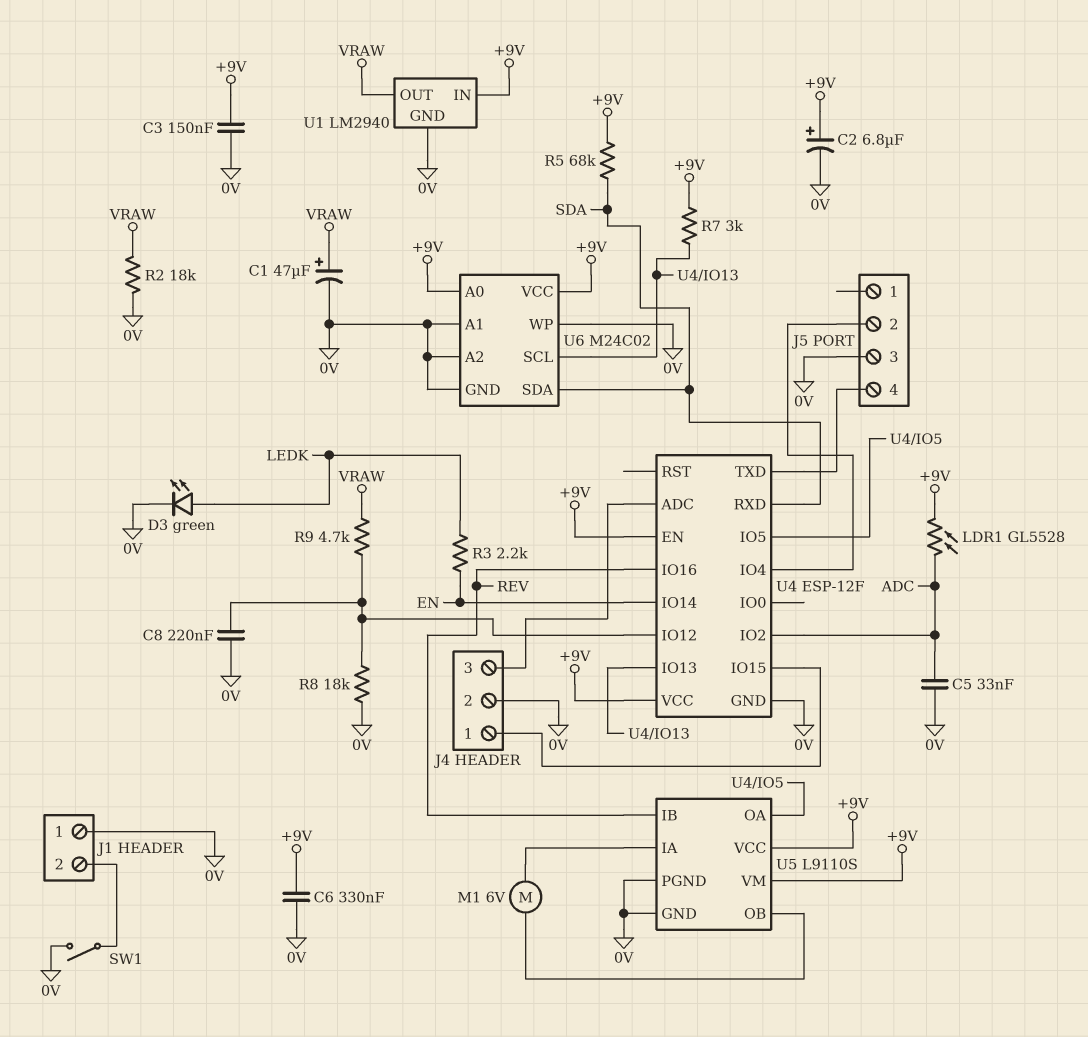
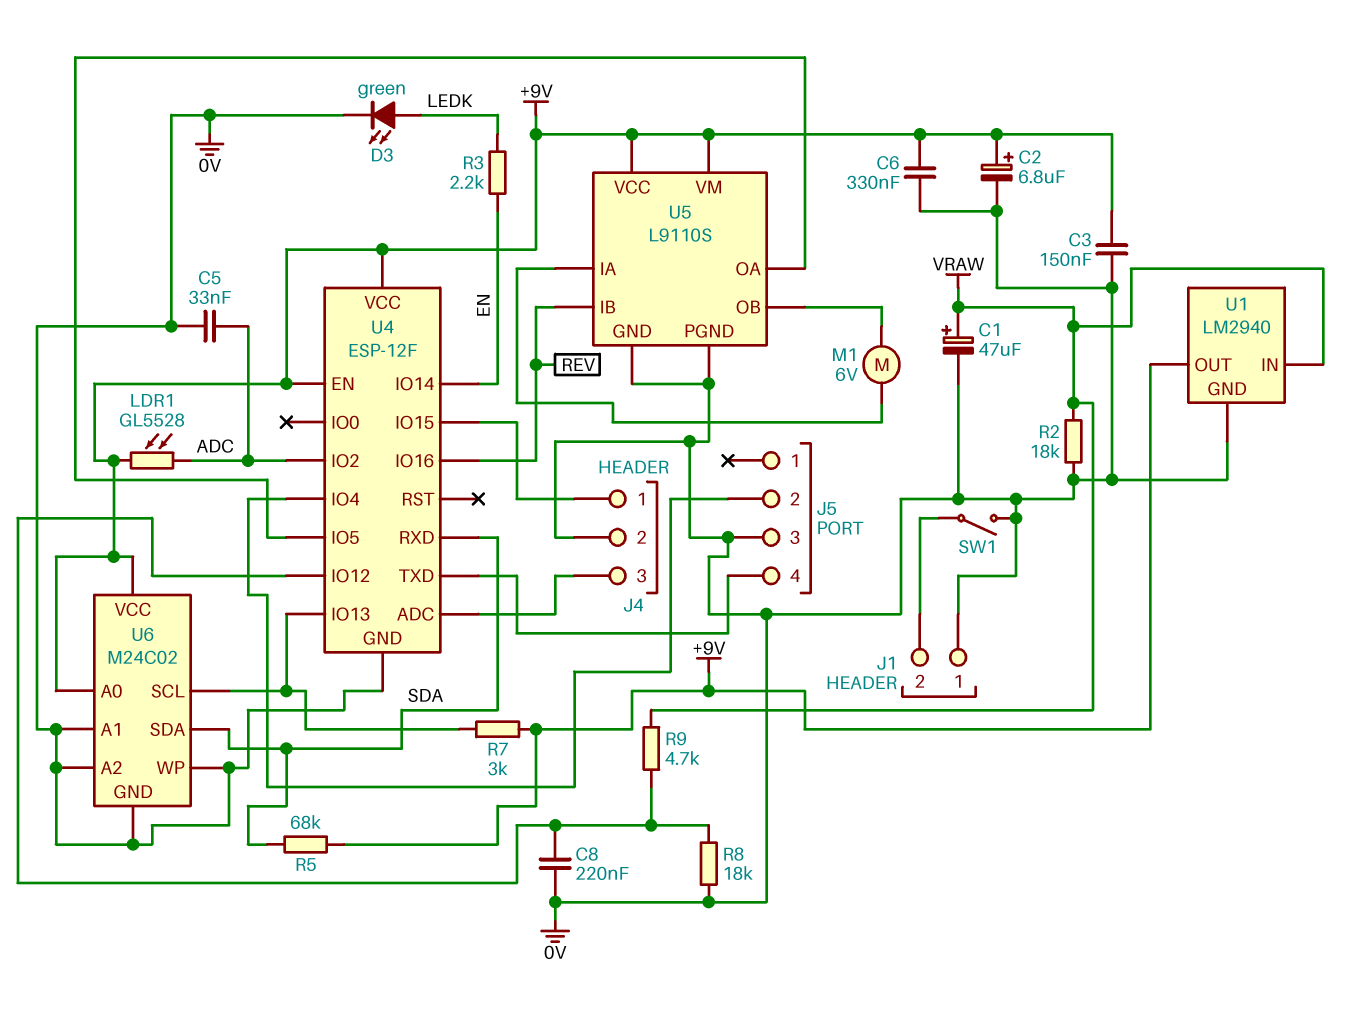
U1 pin IN: +9V -> VRAW
U1 pin OUT: VRAW -> +9V

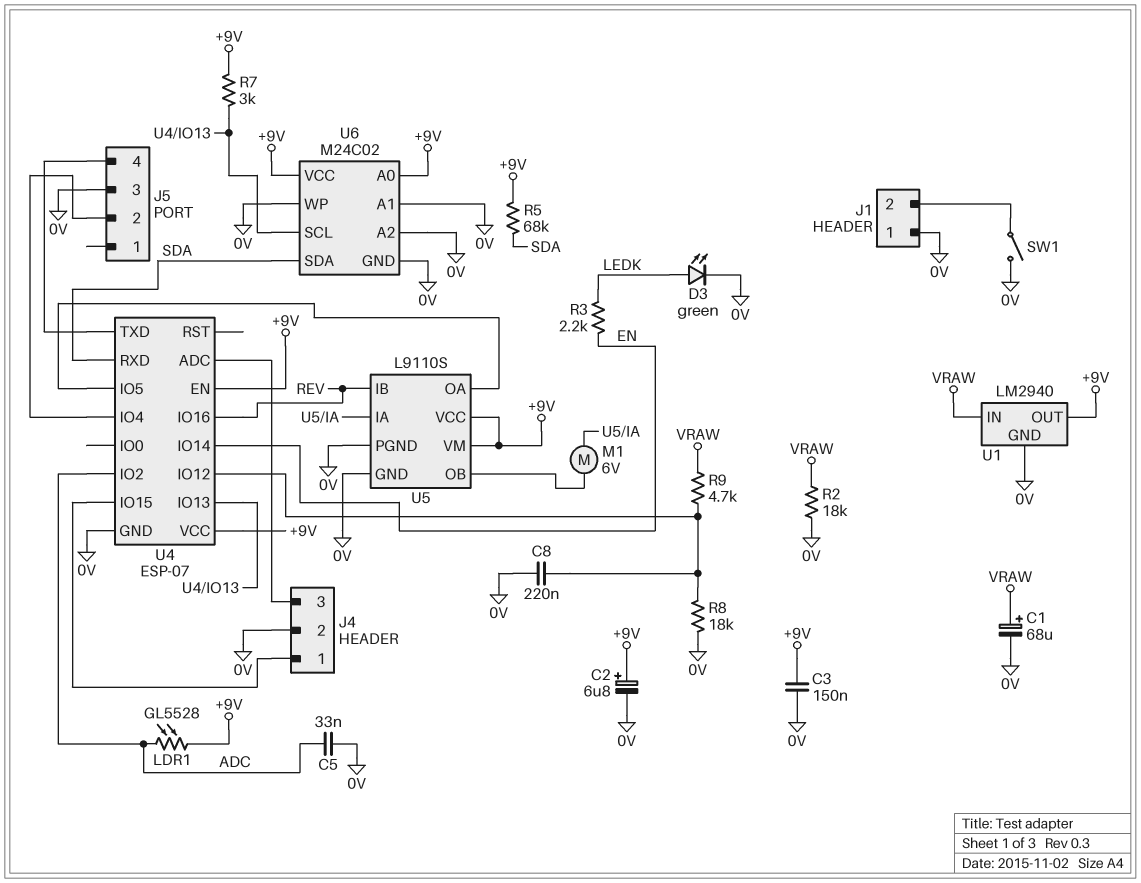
C1: 47uF (plus VRAW, minus 0V) -> 68uF (plus VRAW, minus 0V)
C6: 330nF (+9V, 0V) -> none
U4: ESP-12F -> ESP-07

